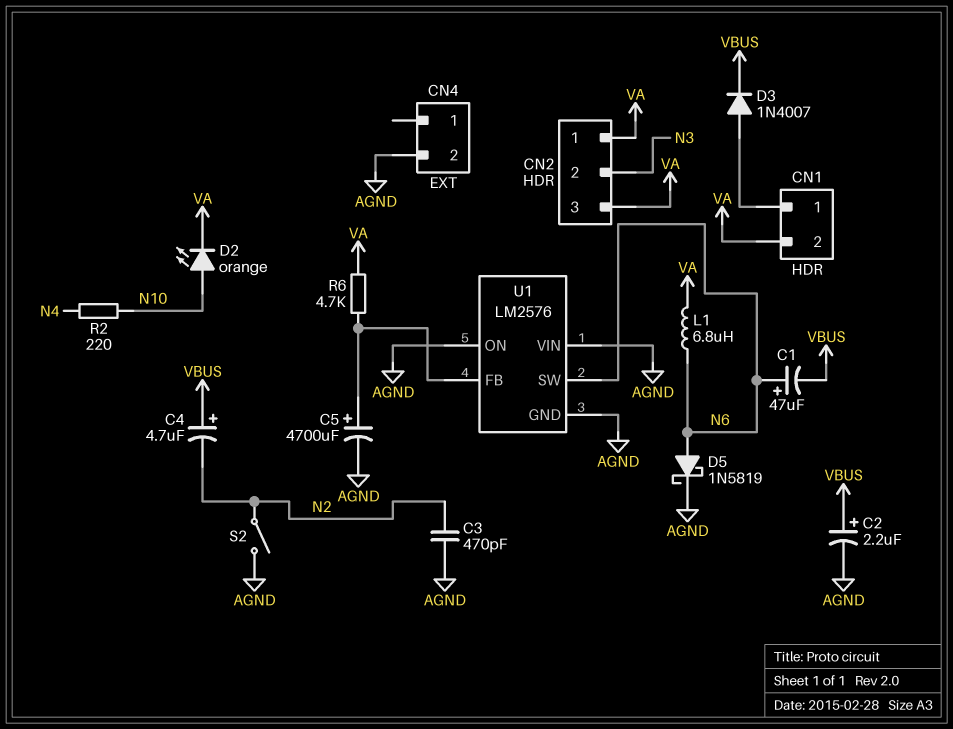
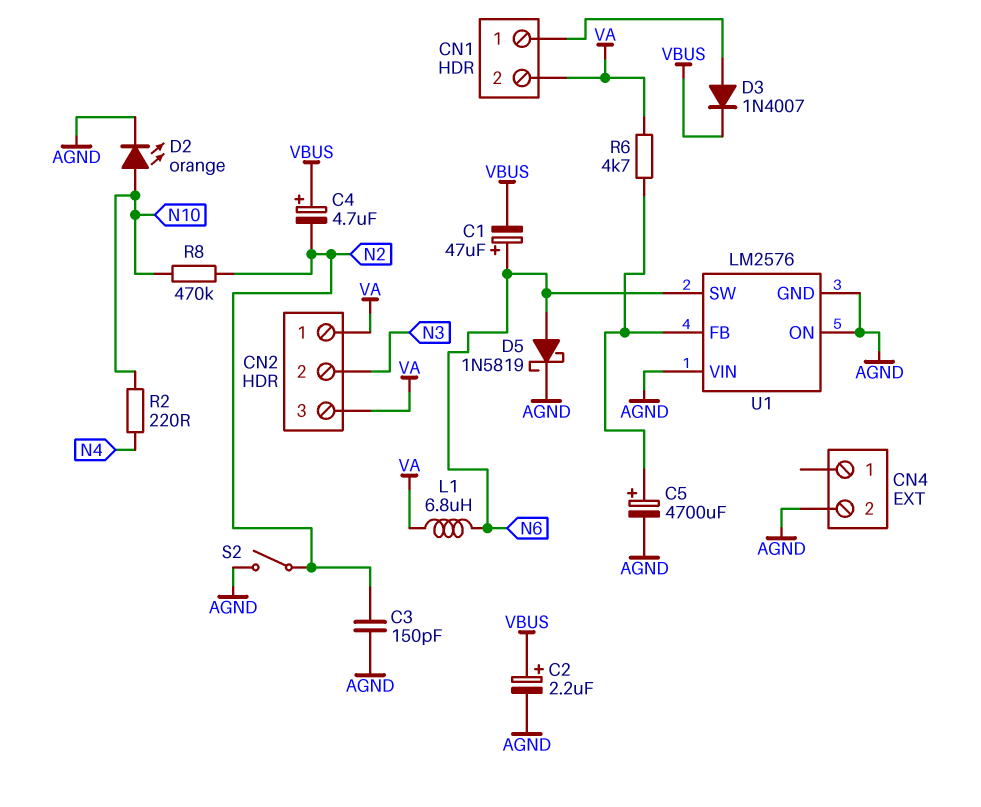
C3: 470pF (AGND, N2) -> 150pF (AGND, N2)
D2: LED orange (A N10, K VA) -> LED orange (A N10, K AGND)
R8: none -> 470k (N2, N10)

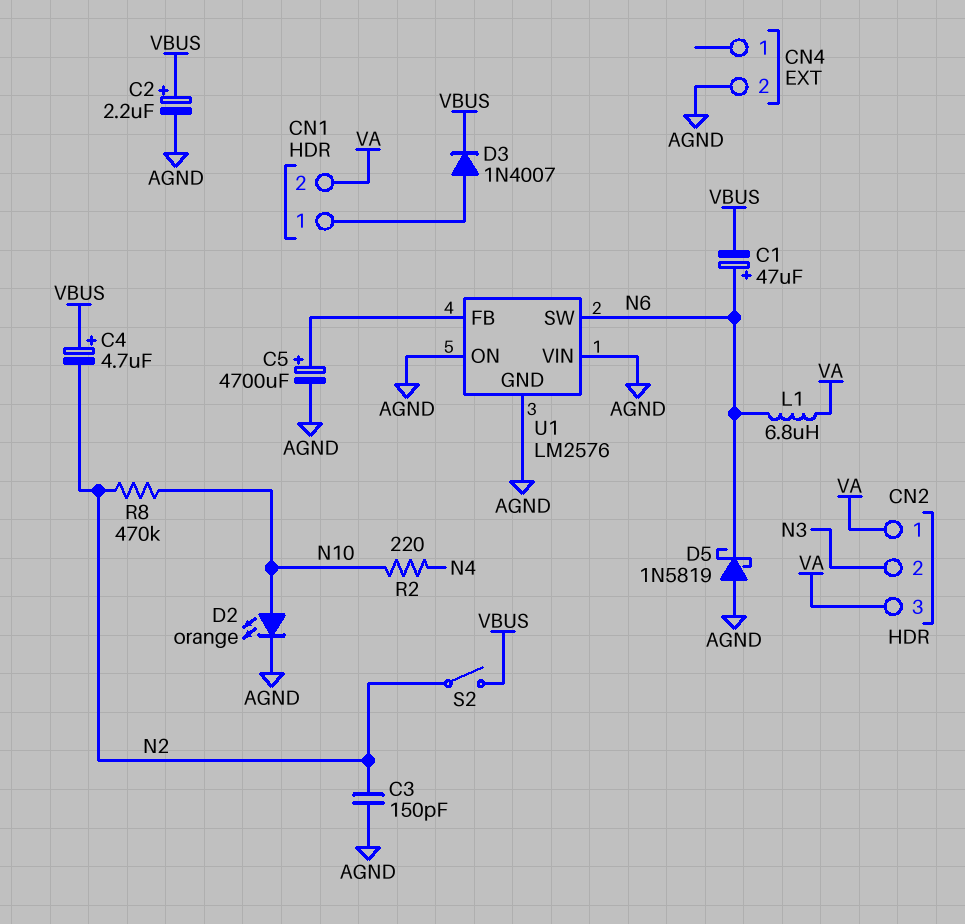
D5: schottky 1N5819 (A N6, K AGND) -> schottky 1N5819 (A AGND, K N6)
R6: 4.7k (U1/FB, VA) -> none
S2: switch (AGND, N2) -> switch (N2, VBUS)

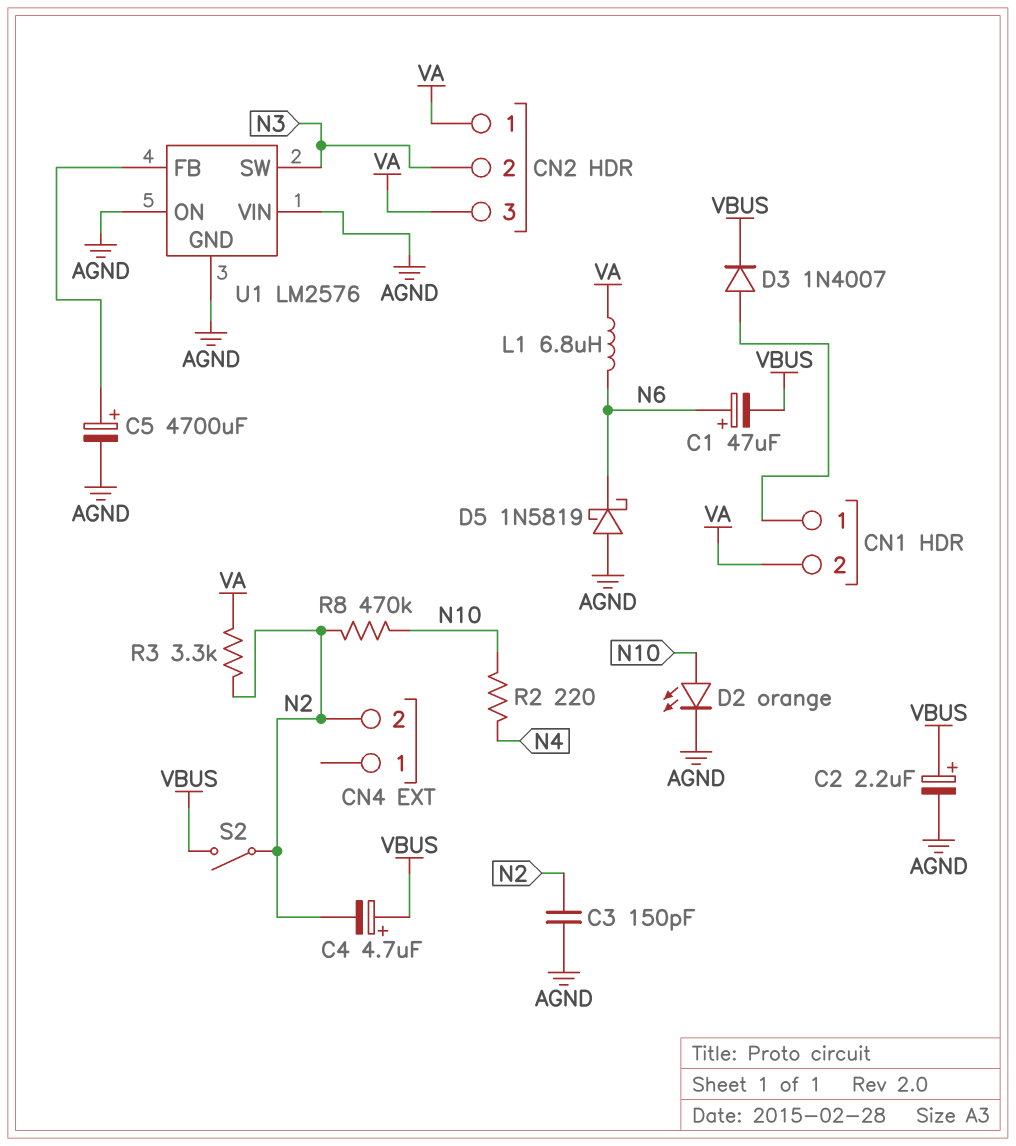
CN4 pin 2: AGND -> N2
R3: none -> 3.3k (N2, VA)
U1 pin SW: N6 -> N3

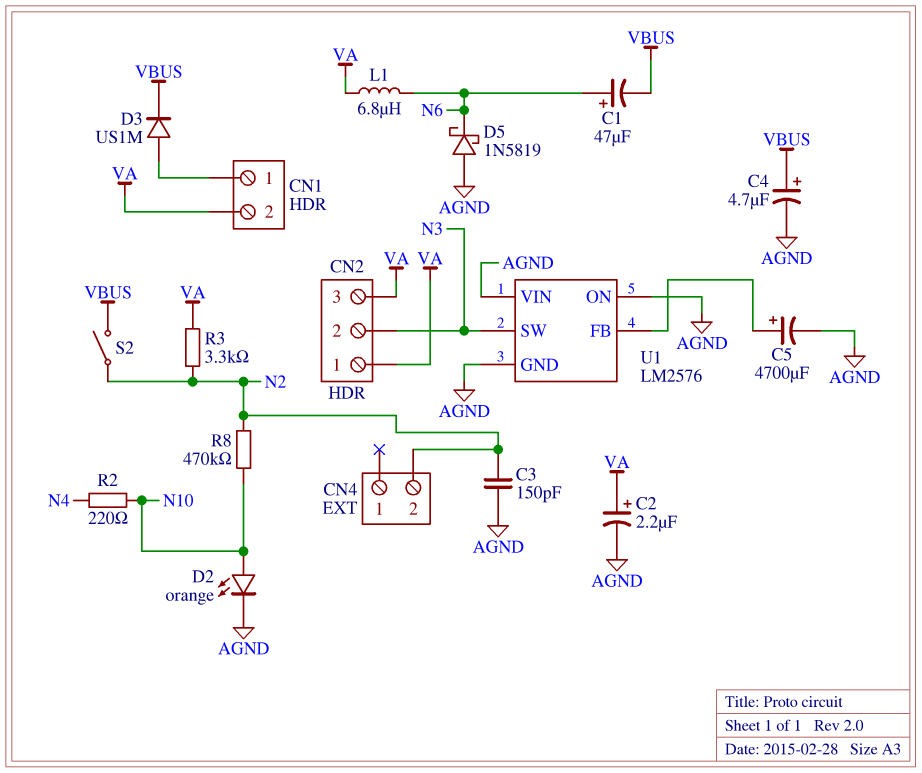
C2: 2.2uF (plus VBUS, minus AGND) -> 2.2uF (plus VA, minus AGND)
C4: 4.7uF (plus VBUS, minus N2) -> 4.7uF (plus VBUS, minus AGND)
D3: diode 1N4007 (A CN1/1, K VBUS) -> diode US1M (A CN1/1, K VBUS)

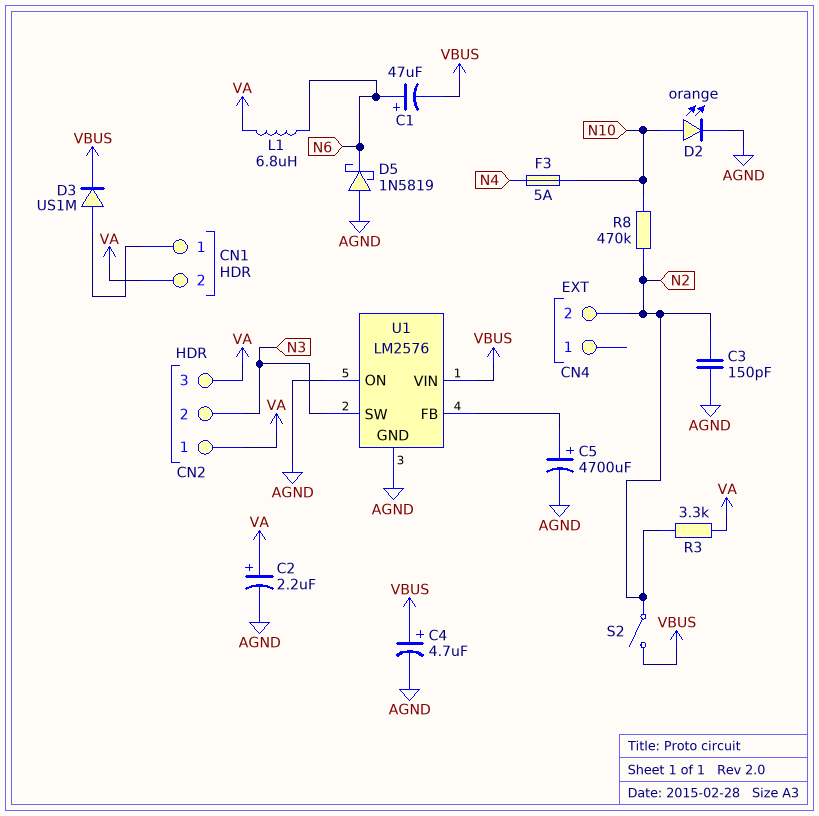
F3: none -> 5A (N4, N10)
R2: 220 (N4, N10) -> none
U1 pin VIN: AGND -> VBUS

